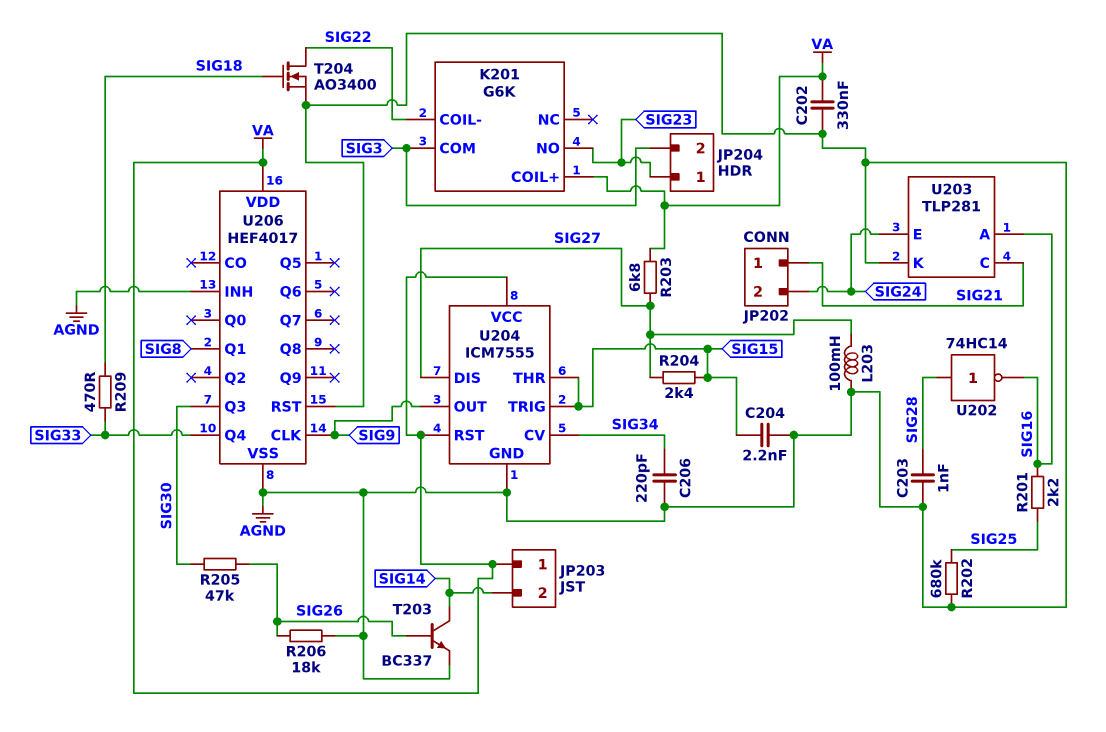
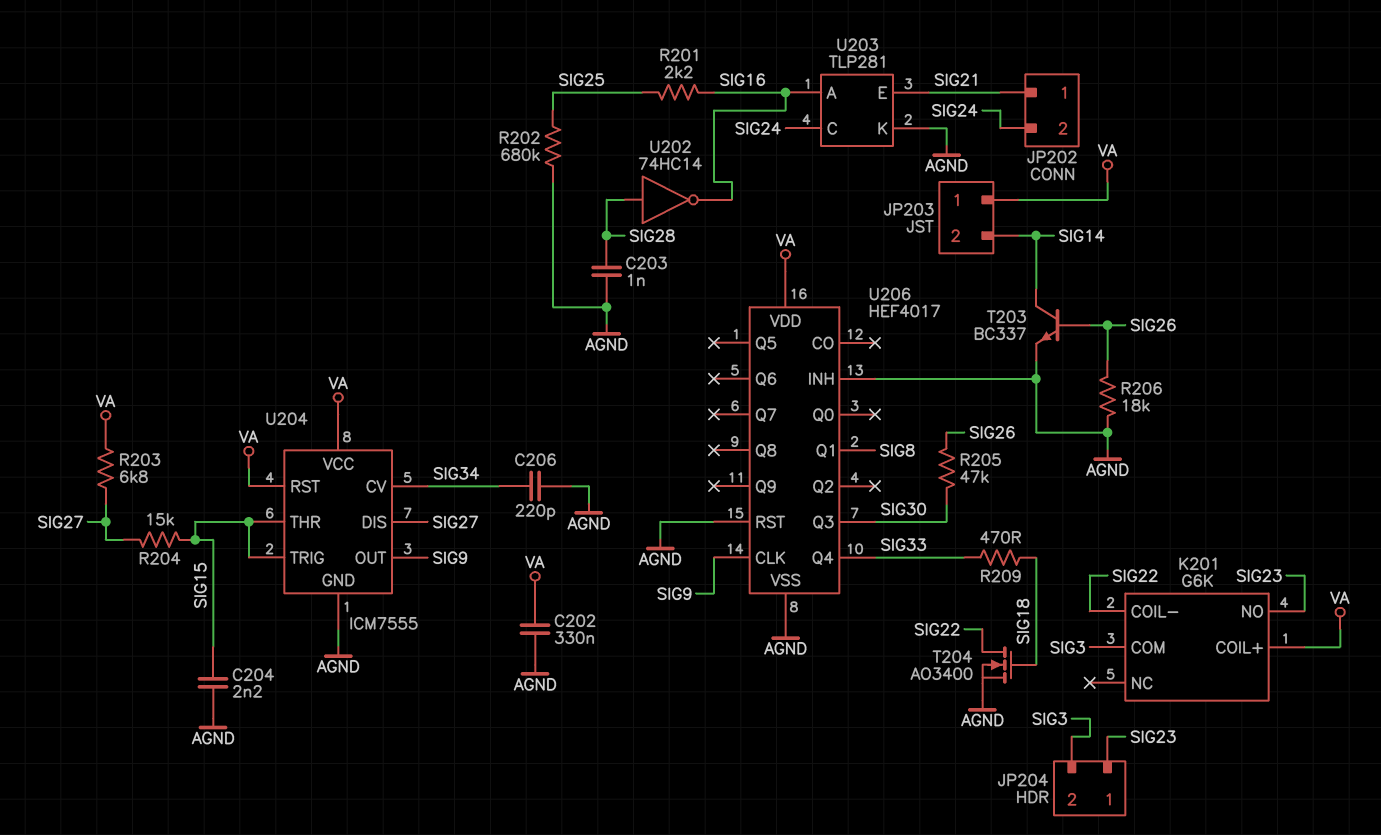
L203: 100mH (AGND, SIG27) -> none
R204: 2.4k (SIG15, SIG27) -> 15k (SIG15, SIG27)
U203 pin C: SIG21 -> SIG24
U203 pin E: SIG24 -> SIG21

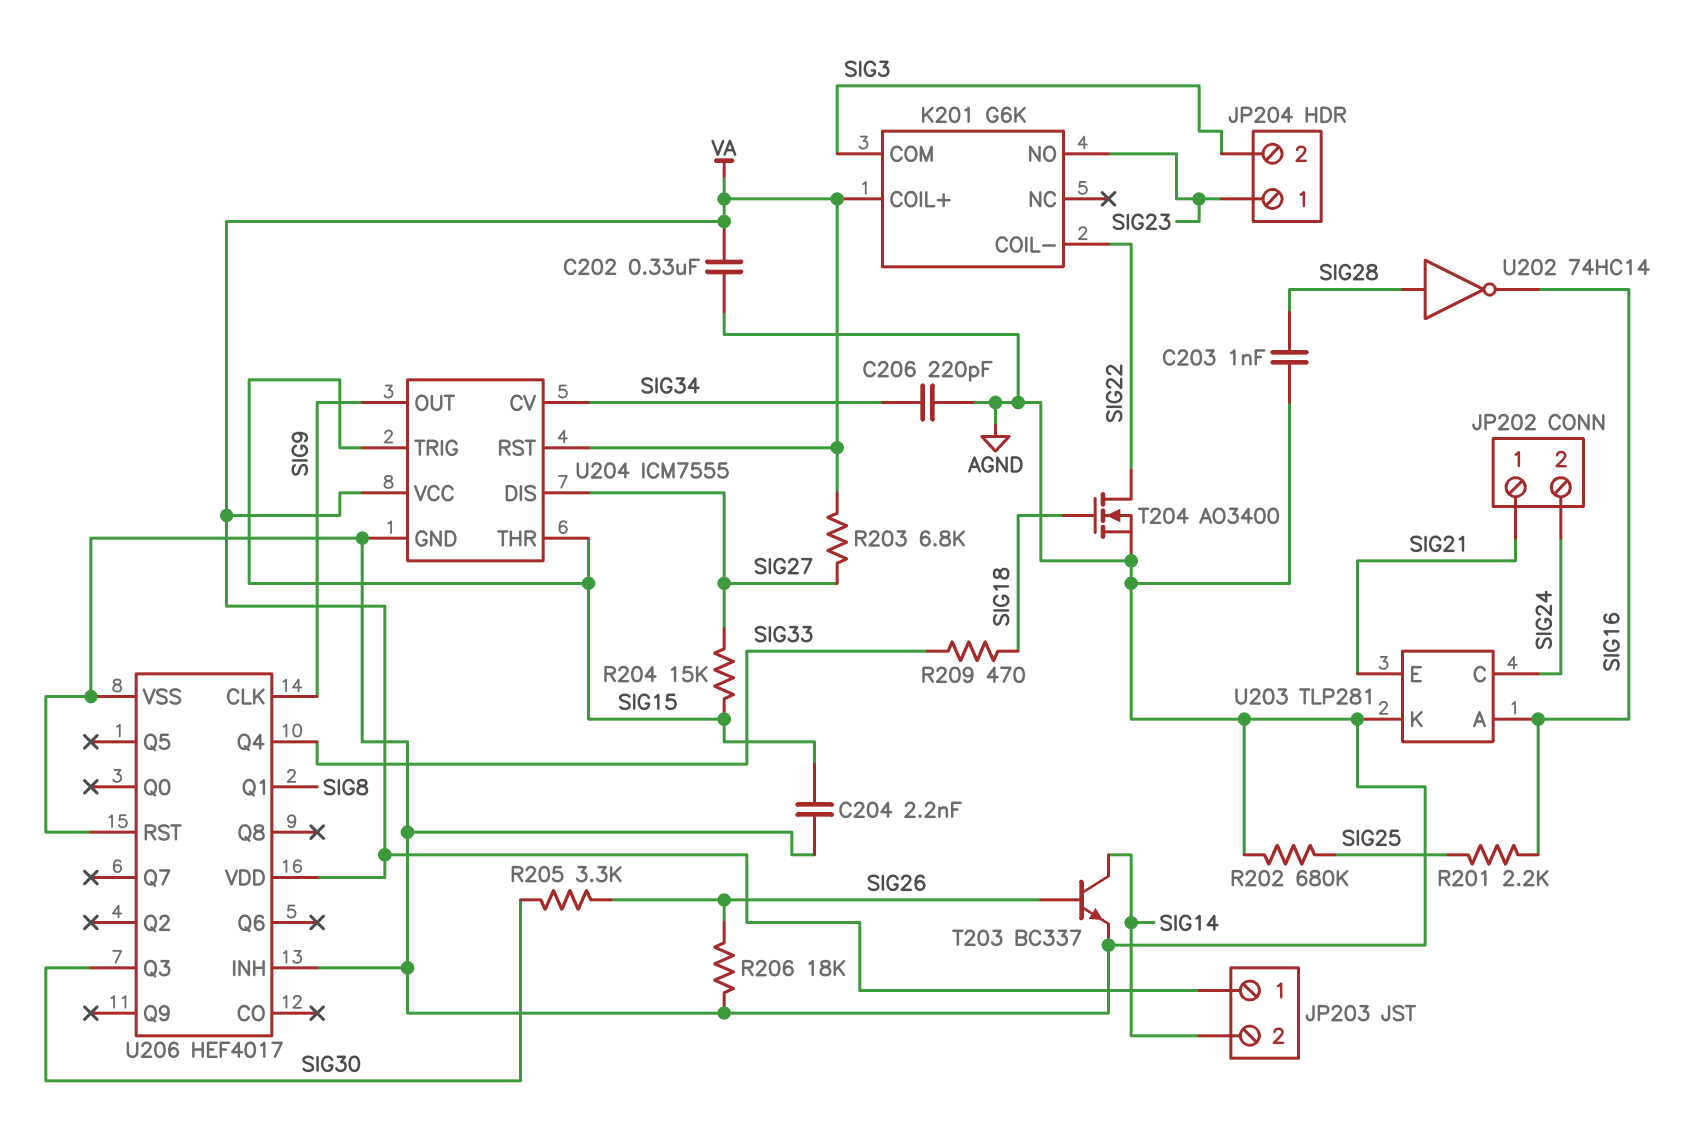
R205: 47k (SIG26, SIG30) -> 3.3k (SIG26, SIG30)

